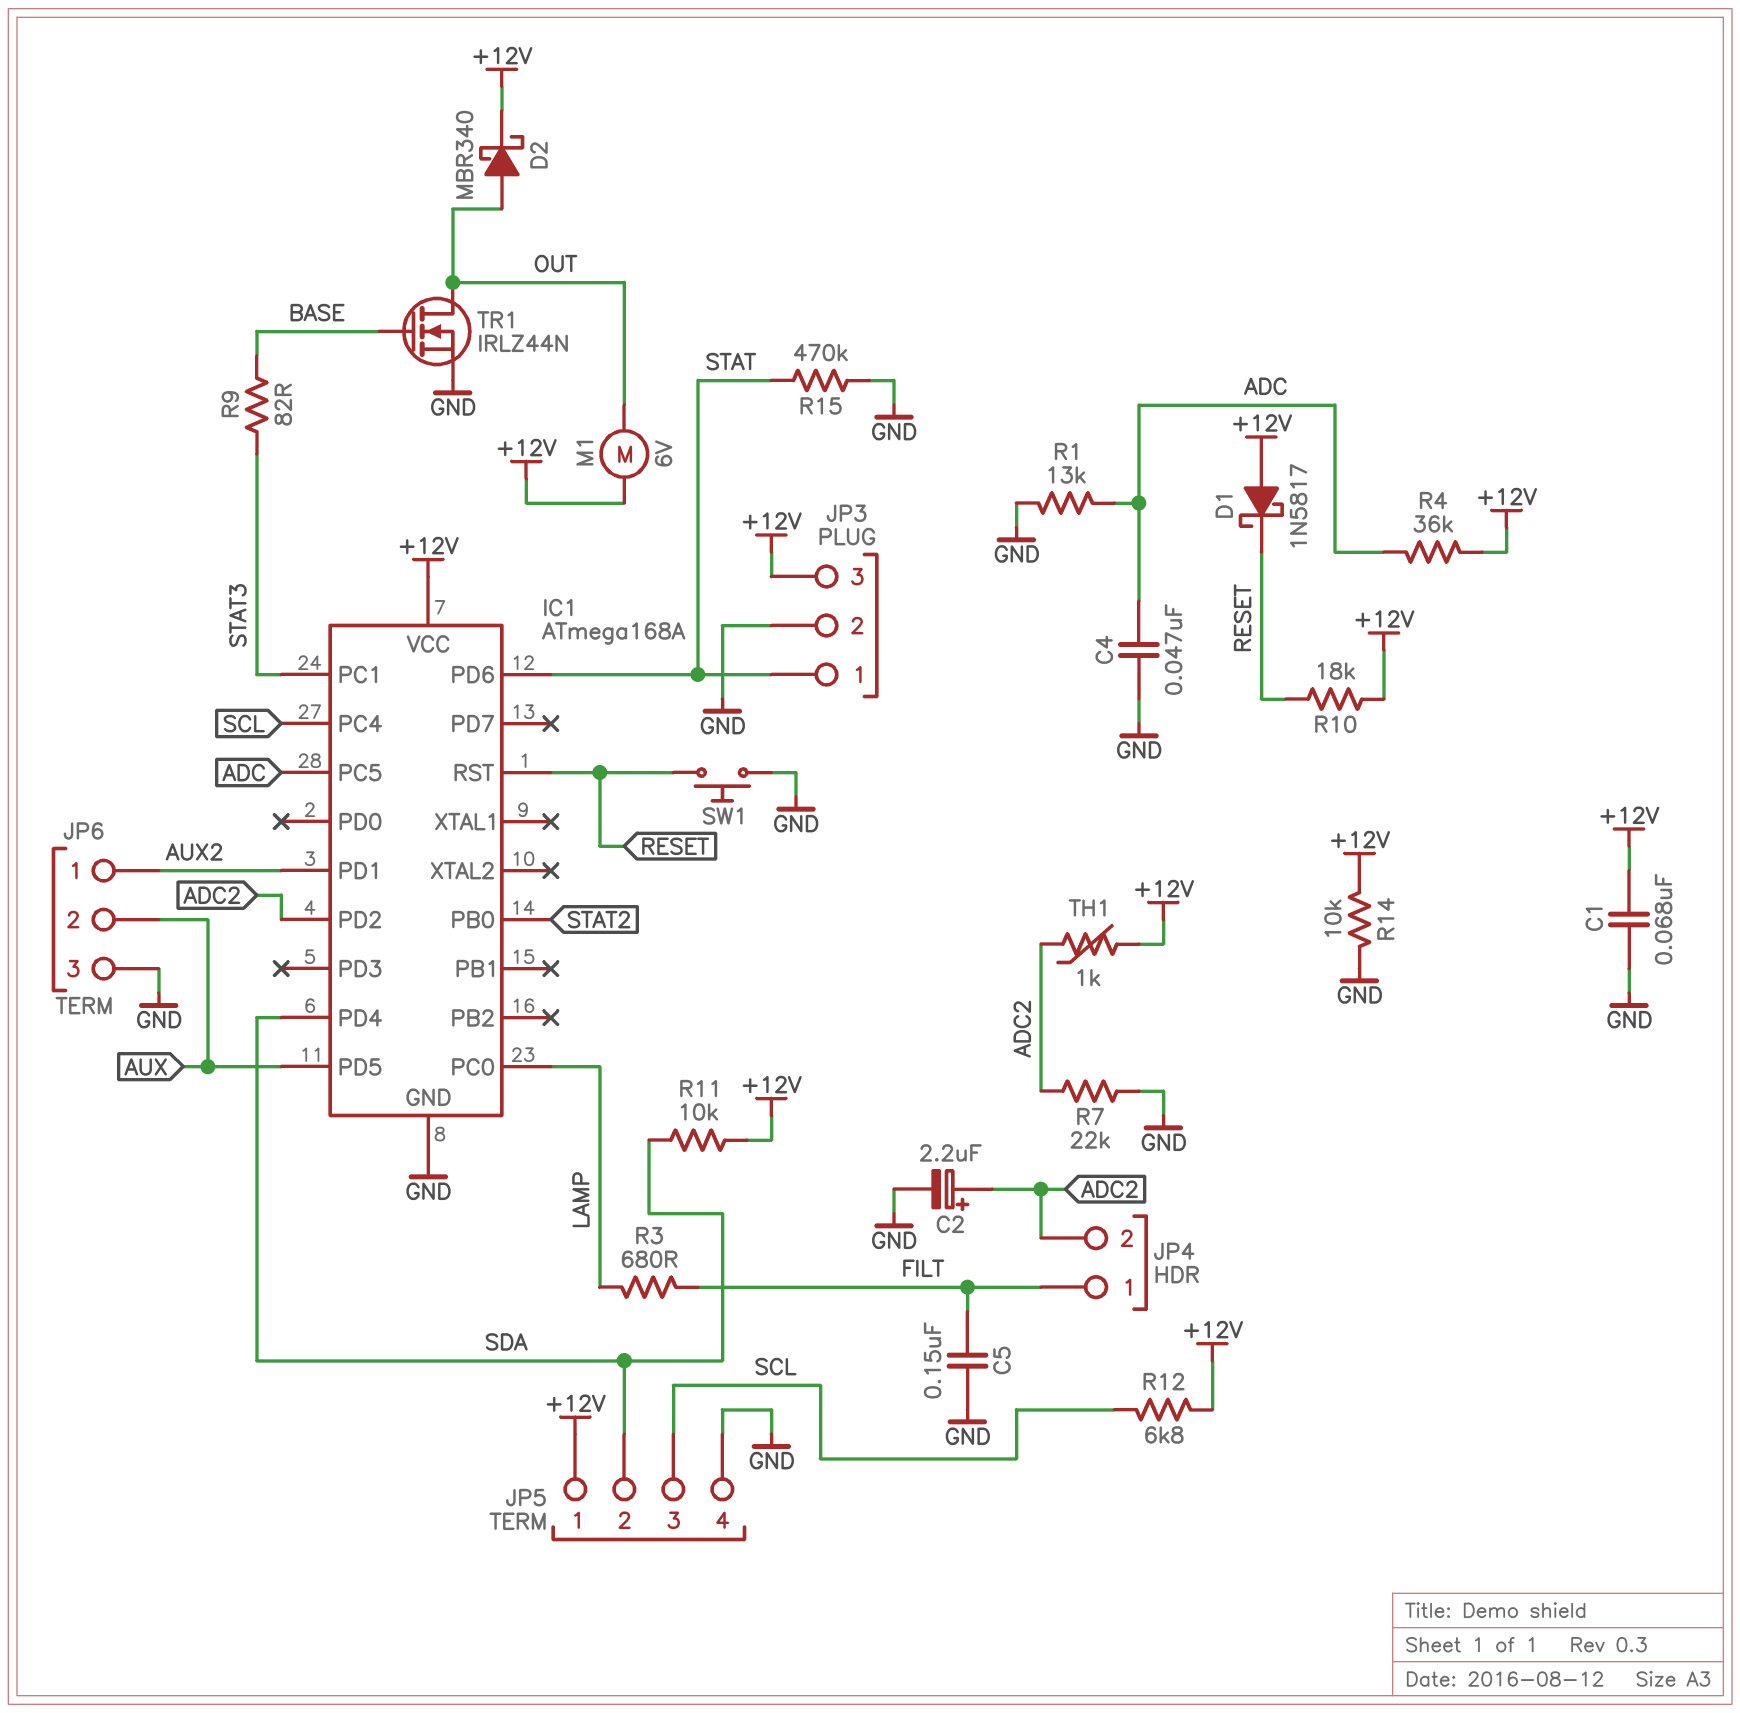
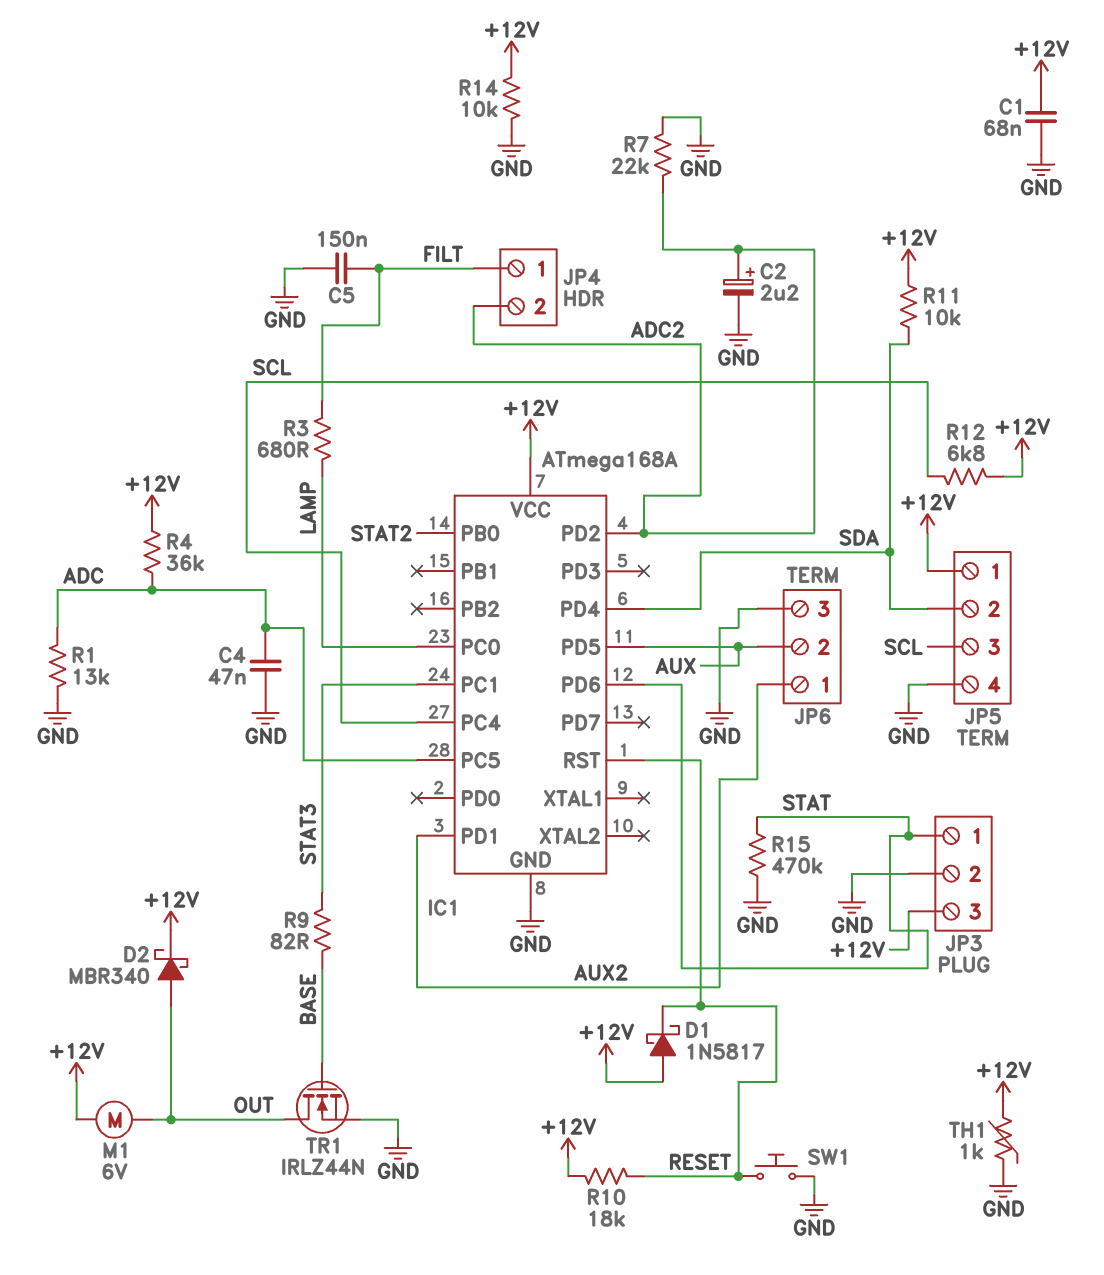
TH1: 1k (+12V, ADC2) -> 1k (+12V, GND)

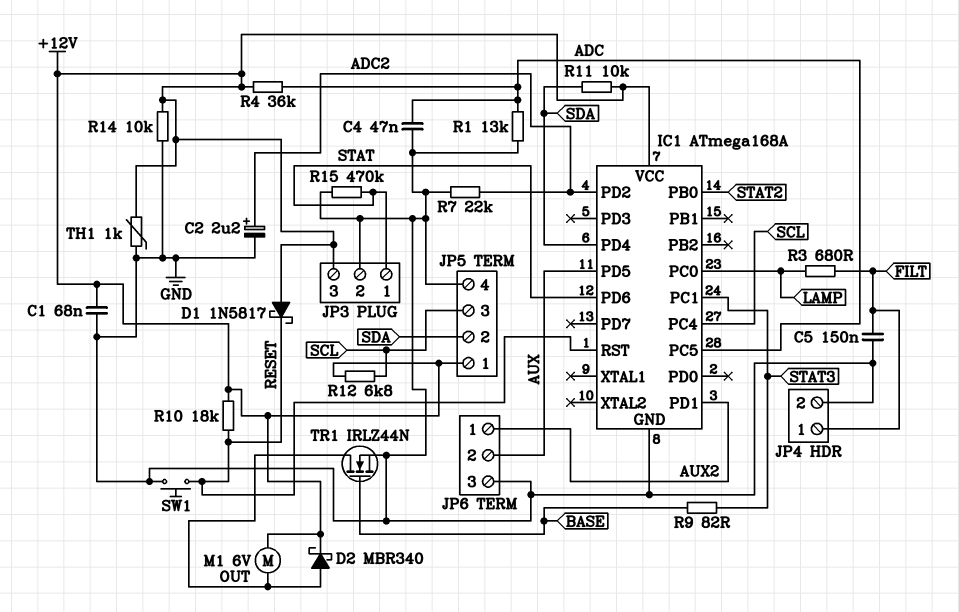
JP4 pin 2: ADC2 -> GND

